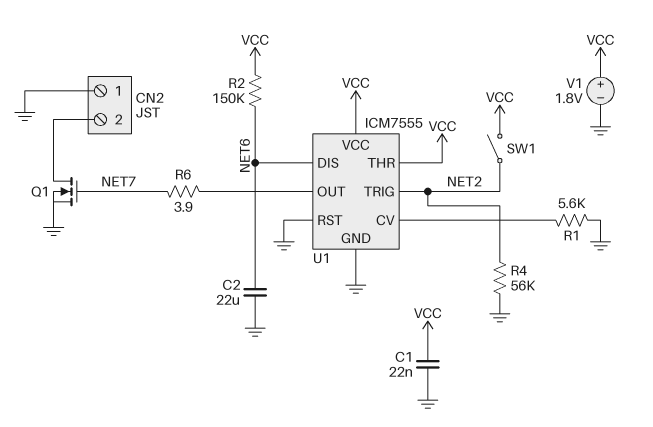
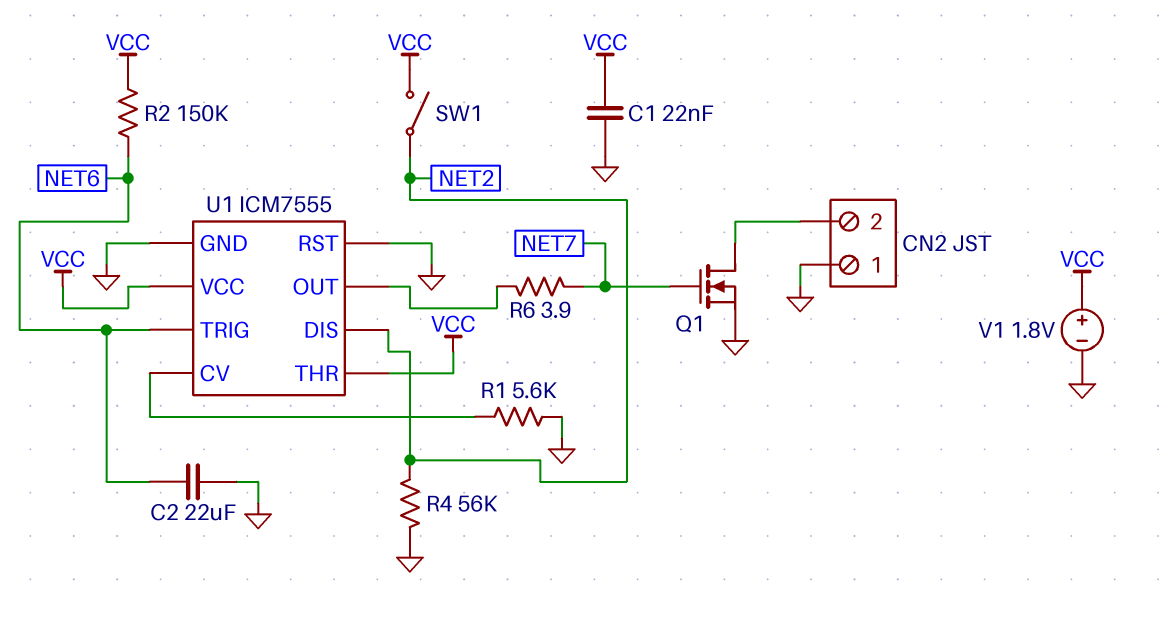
U1 pin DIS: NET6 -> NET2
U1 pin TRIG: NET2 -> NET6

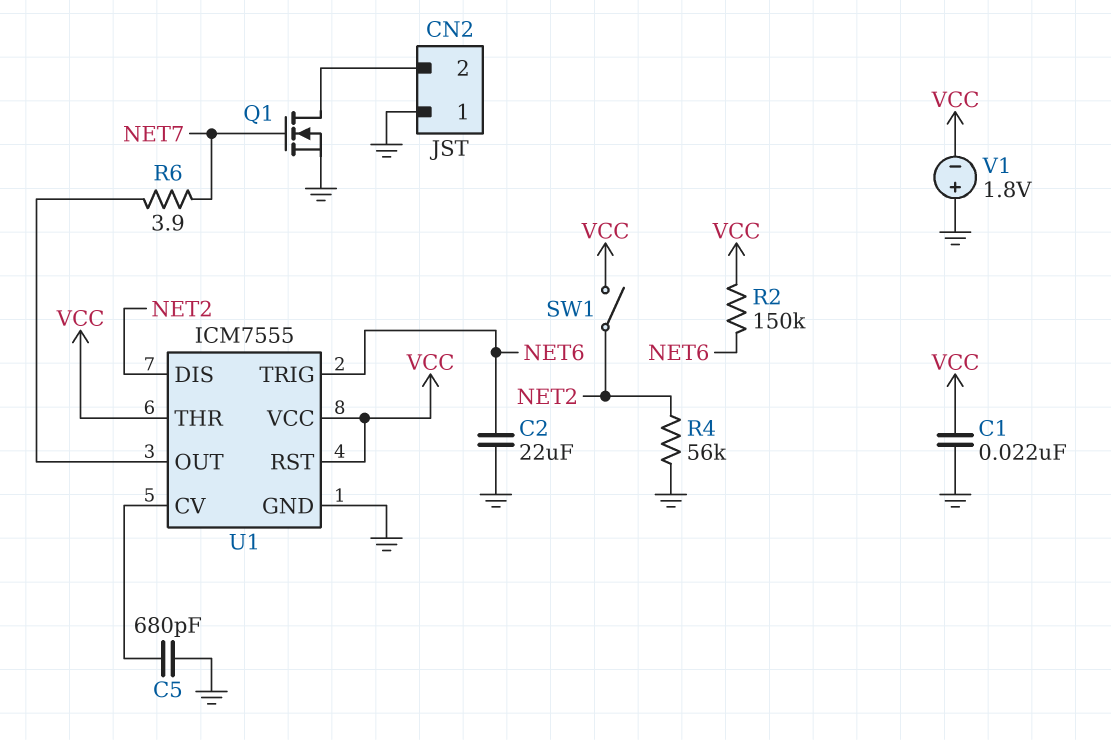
C5: none -> 680pF (GND, U1/CV)
R1: 5.6k (GND, U1/CV) -> none
U1 pin RST: GND -> VCC
V1: 1.8V (plus VCC, minus GND) -> 1.8V (plus GND, minus VCC)

